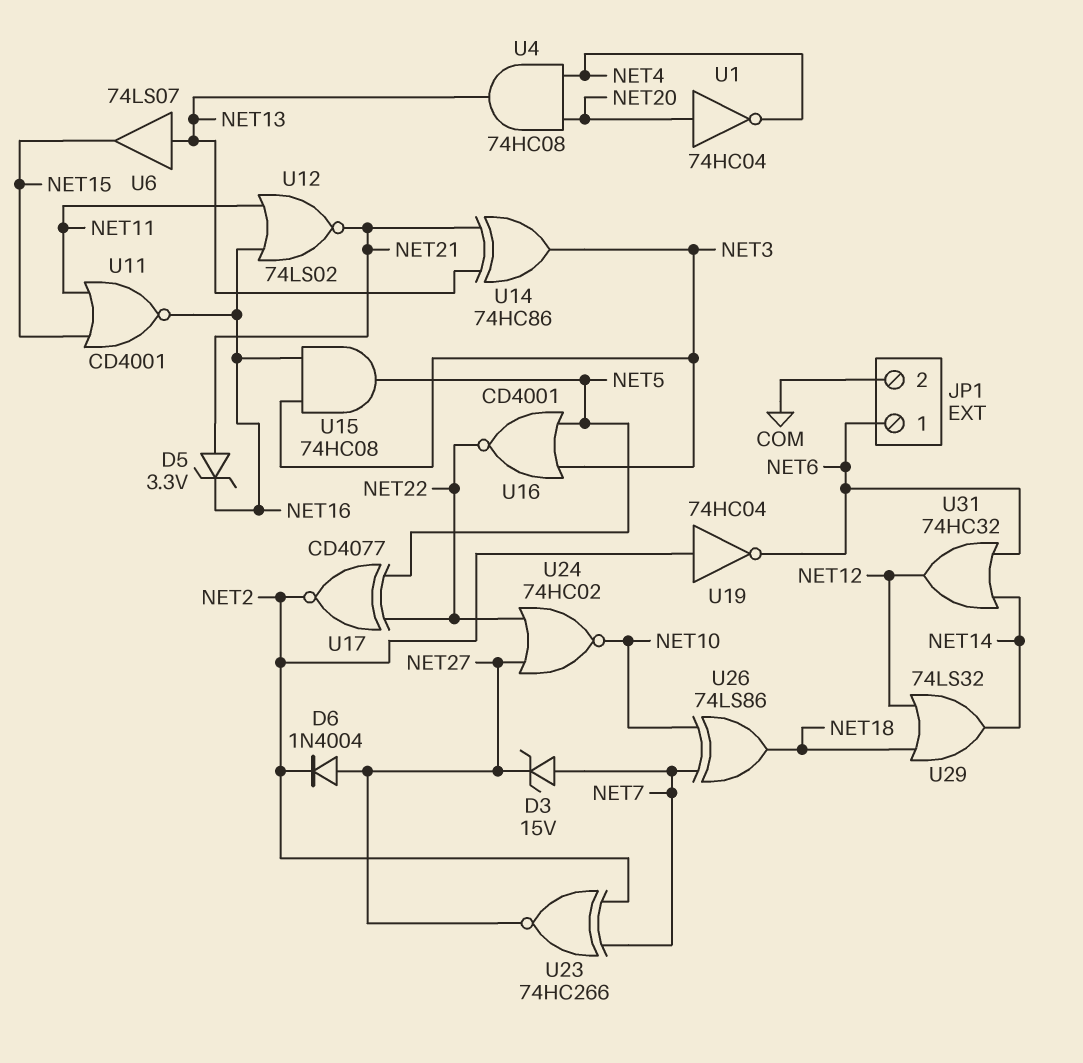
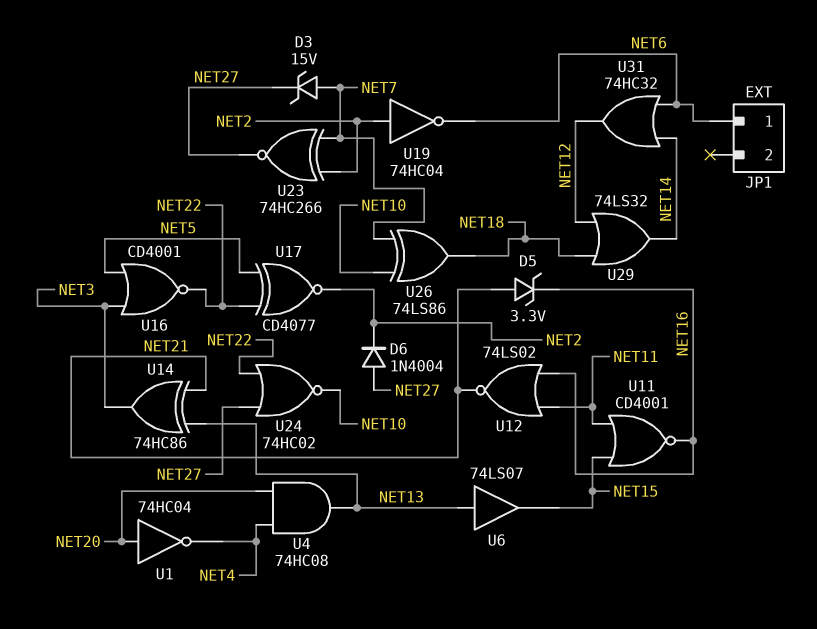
JP1 pin 2: COM -> none
U15: AND 74HC08 (in NET3, in NET16, out NET5) -> none

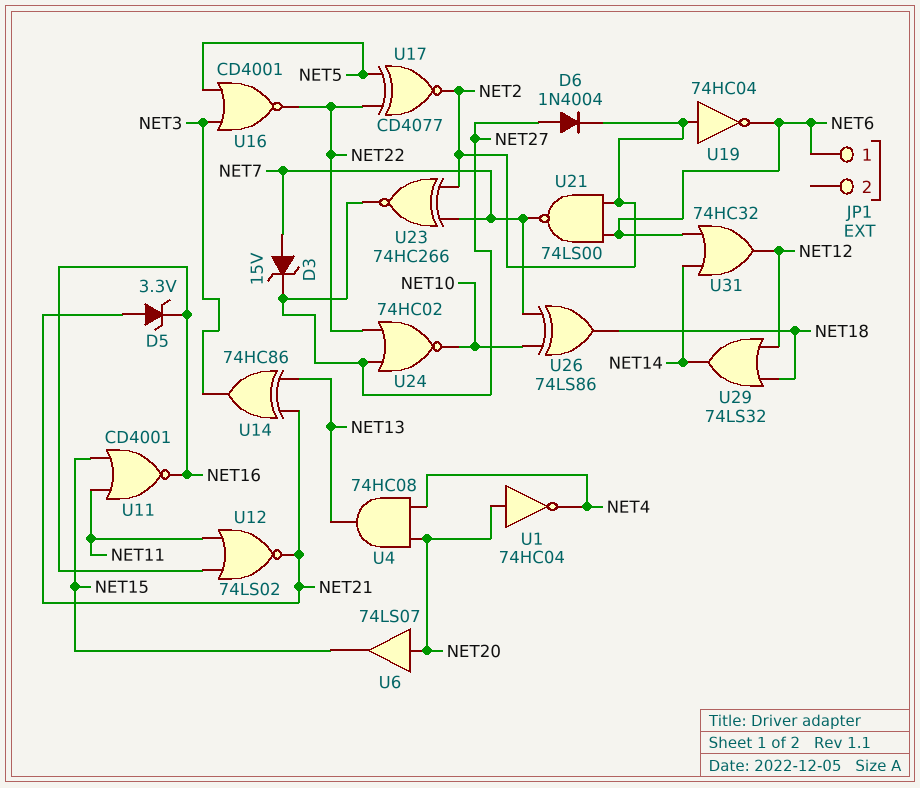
U6: buffer 74LS07 (in NET13, out NET15) -> buffer 74LS07 (in NET20, out NET15)
U21: none -> NAND 74LS00 (in NET2, in NET6, out NET7)

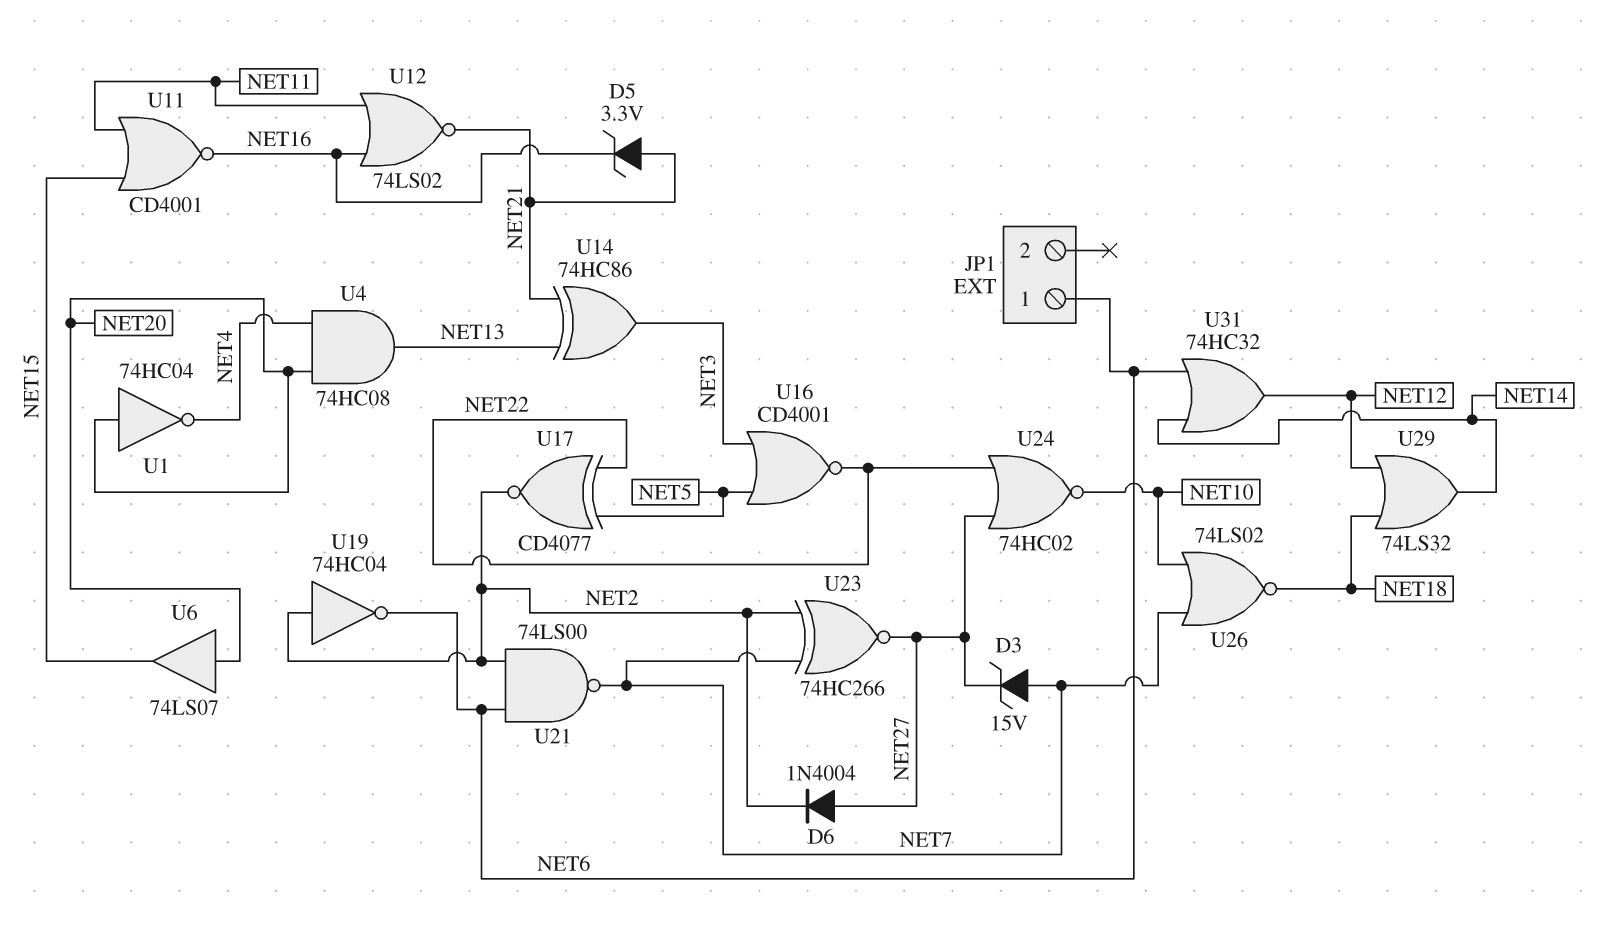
U26: XOR 74LS86 (in NET7, in NET10, out NET18) -> NOR 74LS02 (in NET7, in NET10, out NET18)

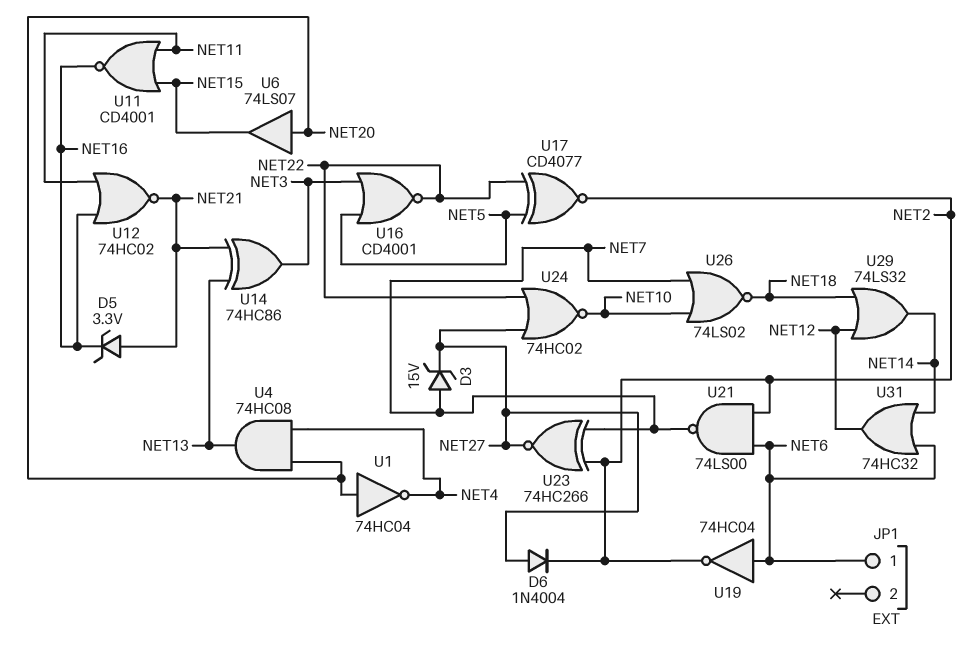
U12: NOR 74LS02 (in NET11, in NET16, out NET21) -> NOR 74HC02 (in NET11, in NET16, out NET21)
U19: NOT 74HC04 (in NET2, out NET6) -> NOT 74HC04 (in NET6, out NET2)

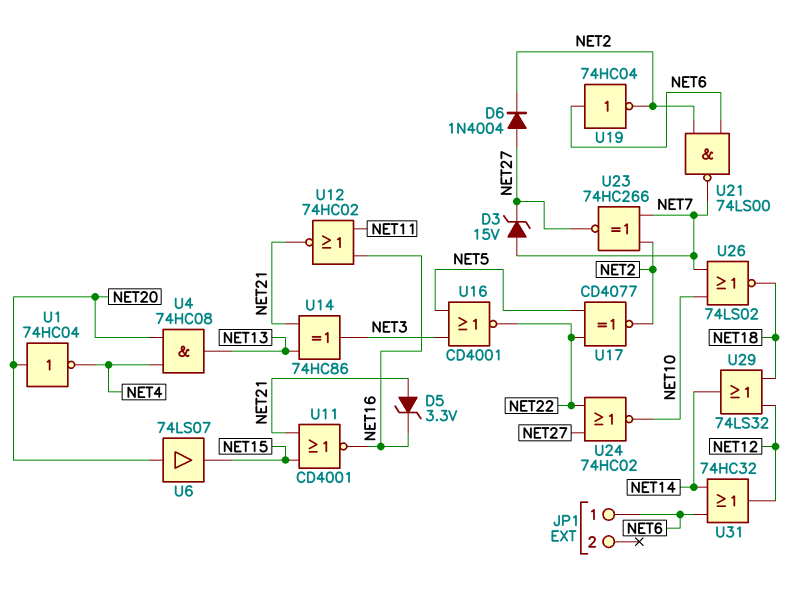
U11: NOR CD4001 (in NET11, in NET15, out NET16) -> NOR CD4001 (in NET15, in NET21, out NET16)

